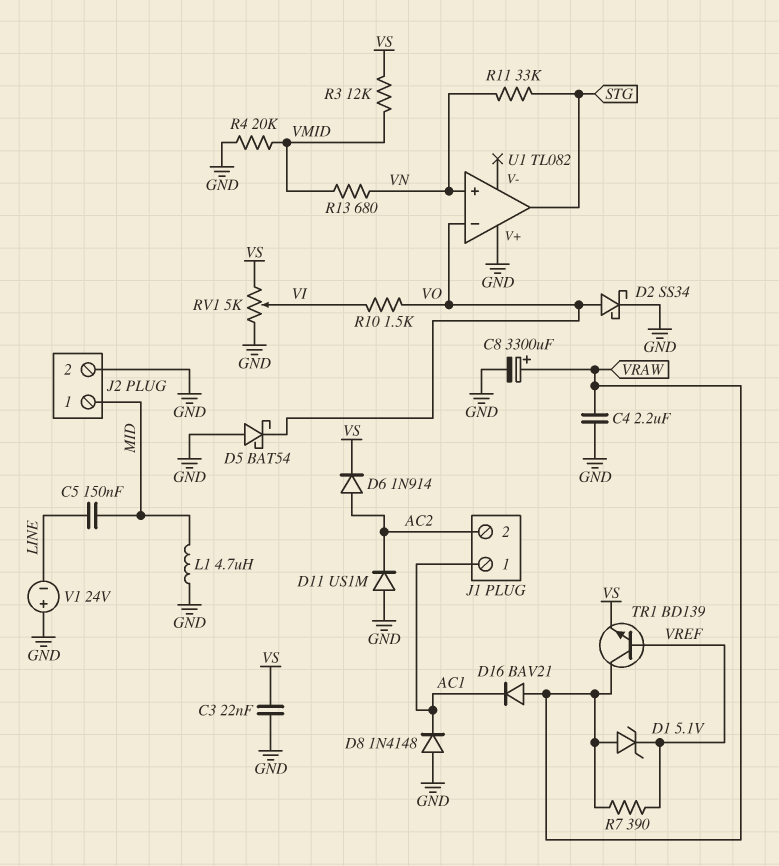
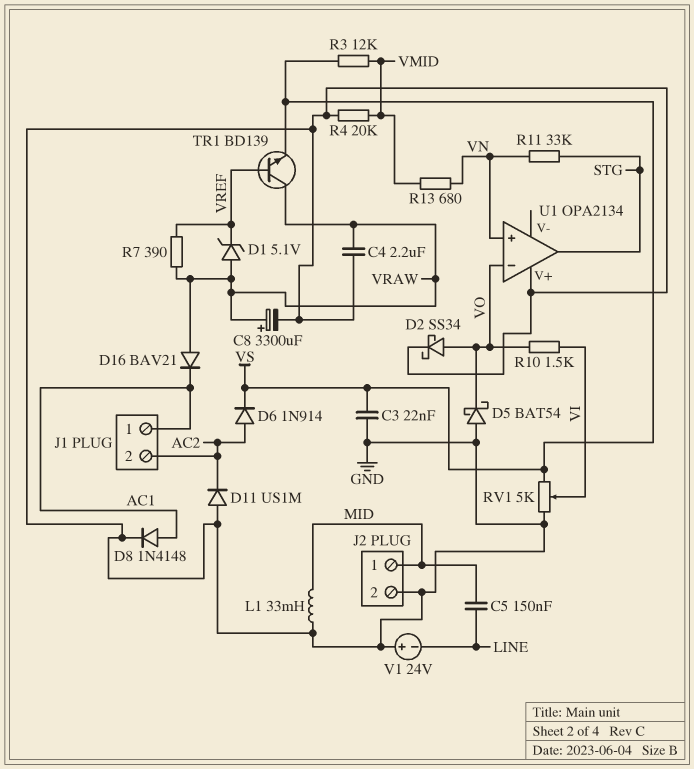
D8: diode 1N4148 (A GND, K AC1) -> diode 1N4148 (A AC1, K GND)
L1: 4.7uH (GND, MID) -> 33mH (GND, MID)
U1: TL082 -> OPA2134

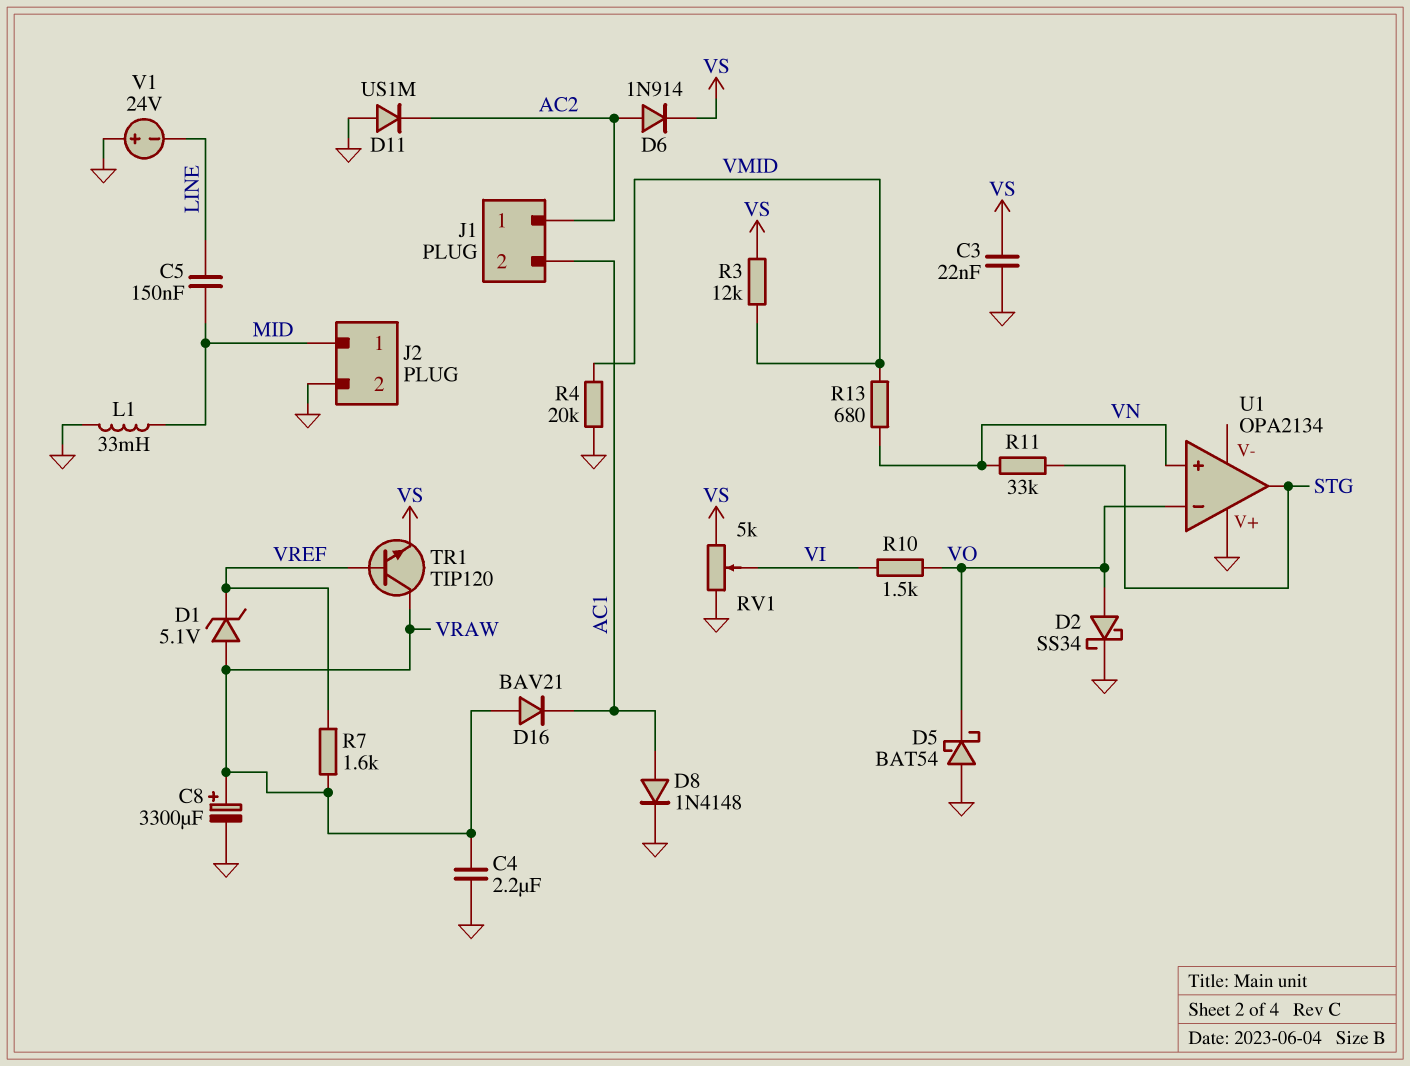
J1 pin 1: AC1 -> AC2
J1 pin 2: AC2 -> AC1
R7: 390 (VRAW, VREF) -> 1.6k (VRAW, VREF)
TR1: NPN BD139 (B VREF, C VRAW, E VS) -> NPN TIP120 (B VREF, C VRAW, E VS)

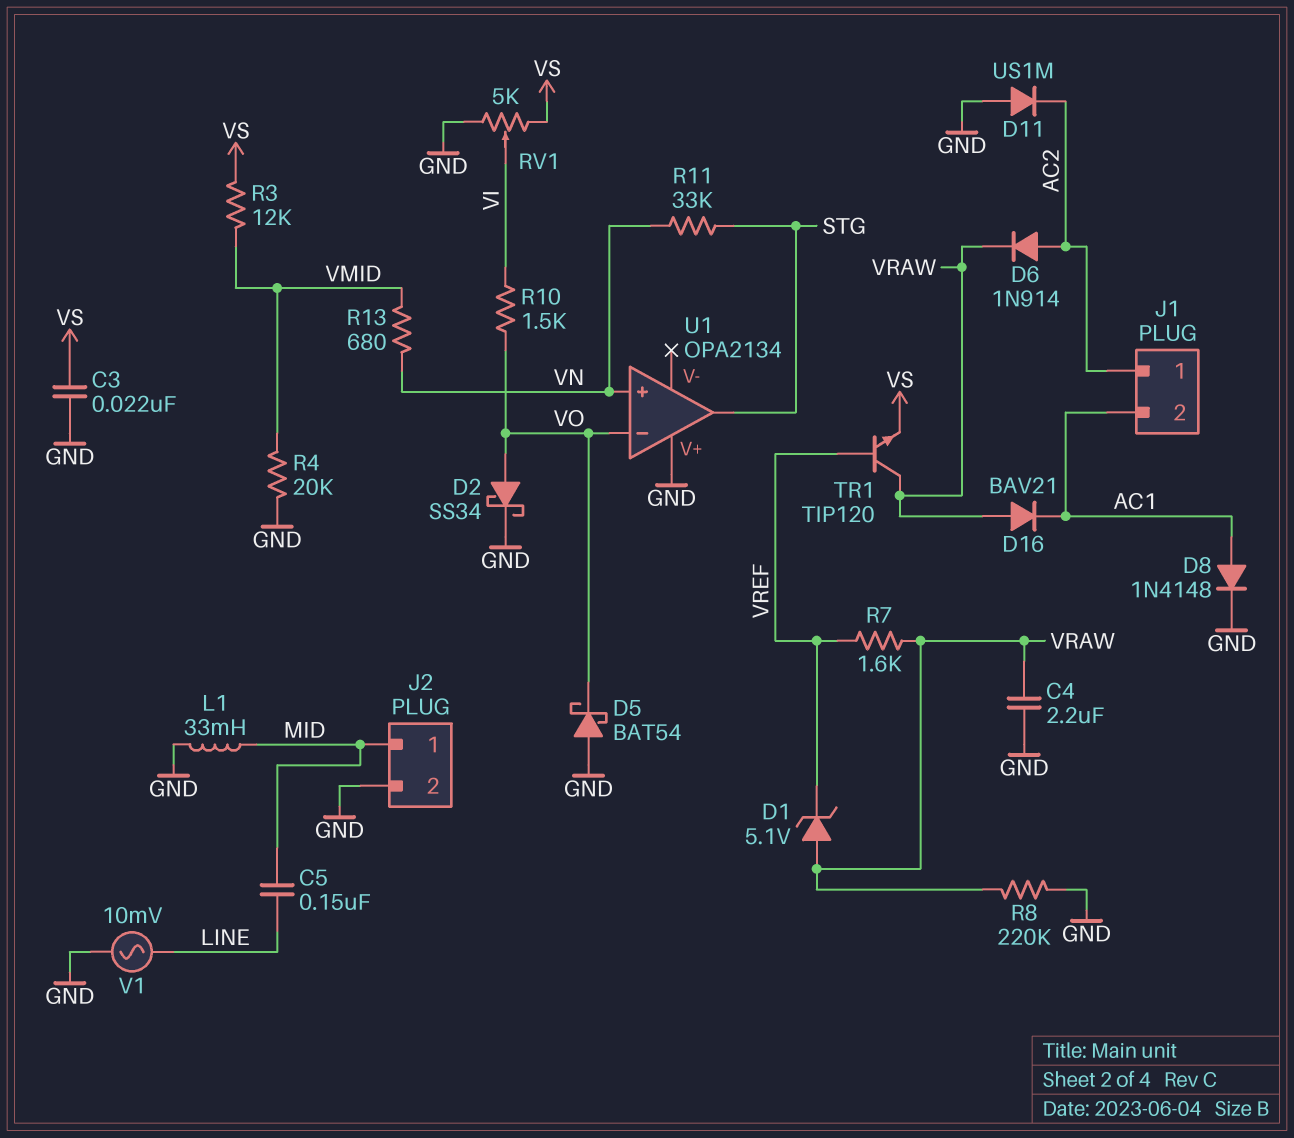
C8: 3300uF (plus VRAW, minus GND) -> none
D6: diode 1N914 (A AC2, K VS) -> diode 1N914 (A AC2, K VRAW)
R8: none -> 220k (GND, VRAW)
V1: 24V (plus GND, minus LINE) -> AC 10mV (GND, LINE)

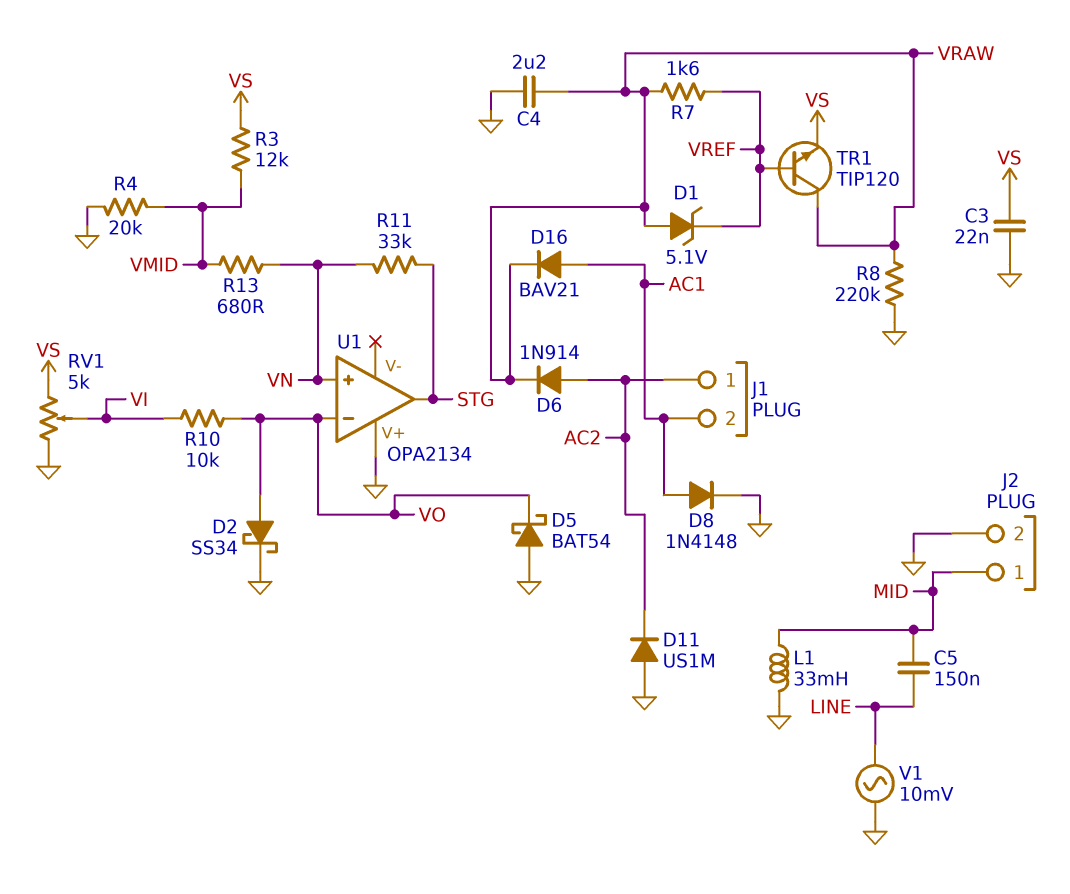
D16: diode BAV21 (A VRAW, K AC1) -> diode BAV21 (A AC1, K VRAW)
R10: 1.5k (VI, VO) -> 10k (VI, VO)

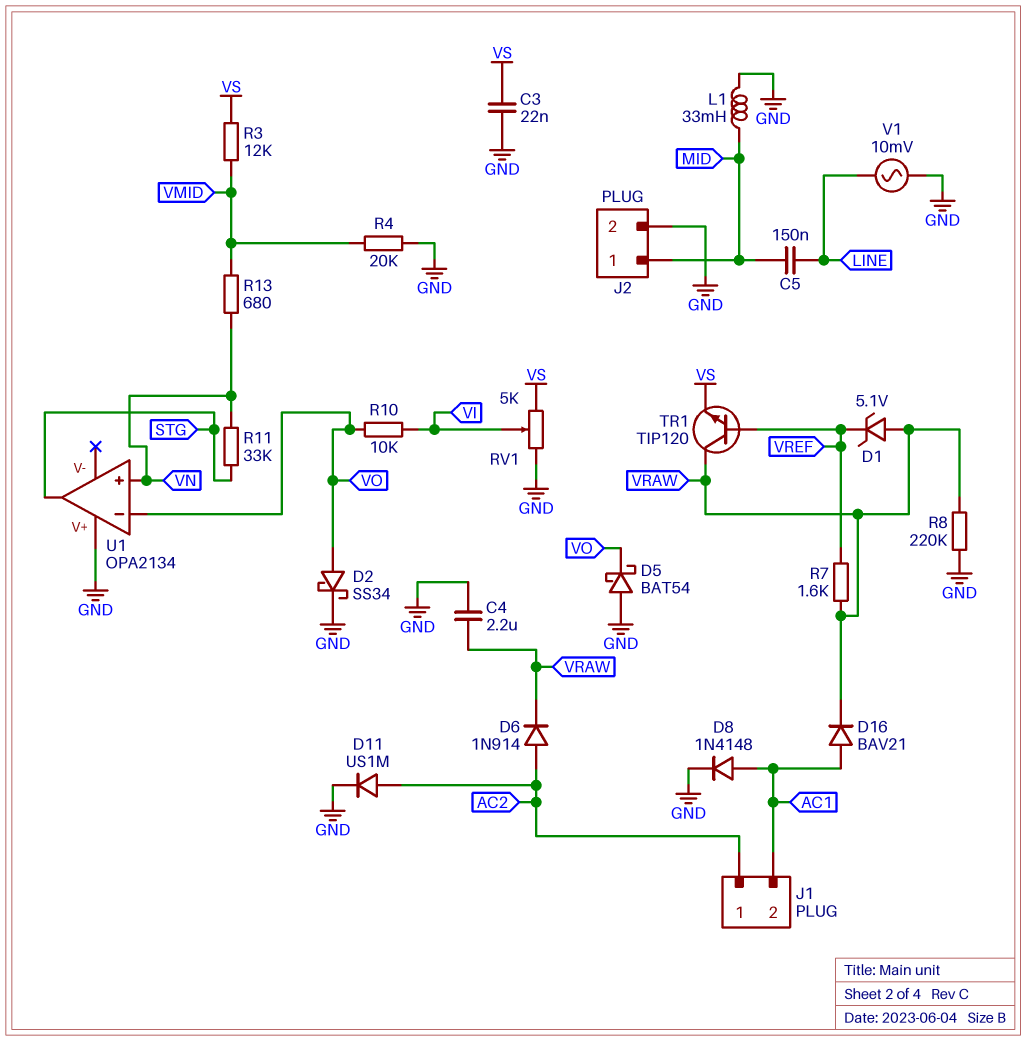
D11: diode US1M (A GND, K AC2) -> diode US1M (A AC2, K GND)

